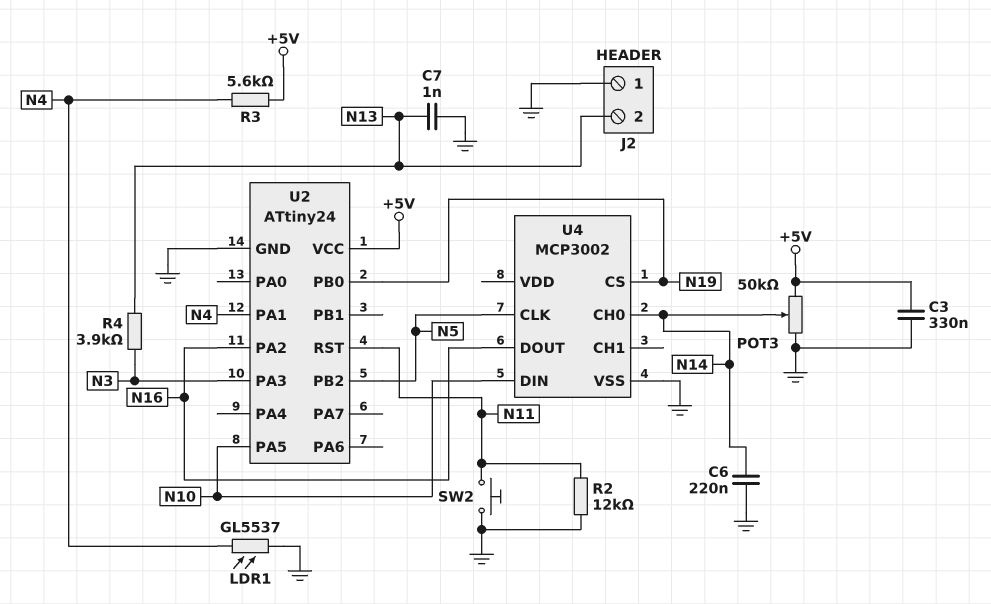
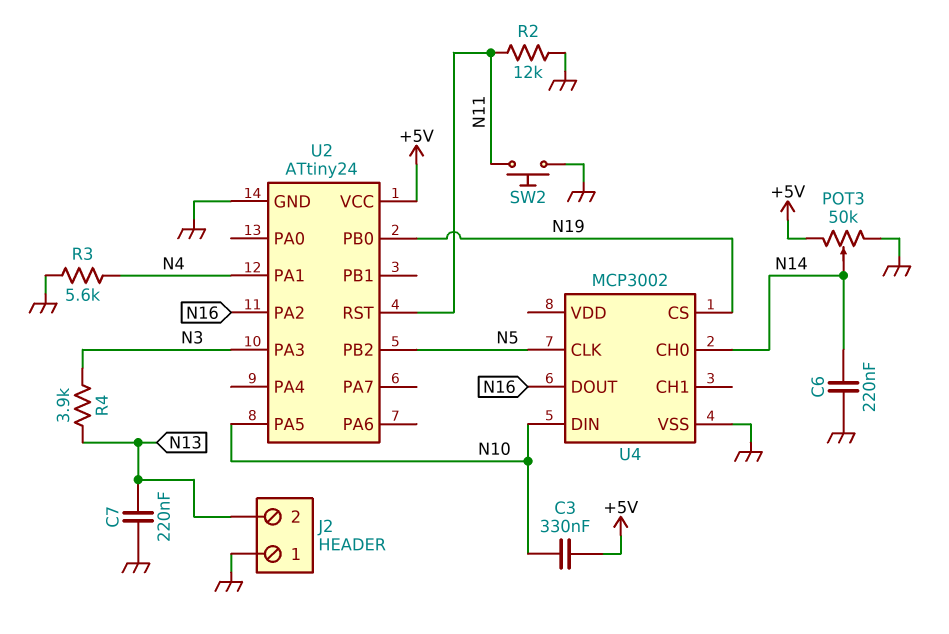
C3: 330nF (+5V, GND) -> 330nF (+5V, N10)
C7: 1nF (GND, N13) -> 220nF (GND, N13)
LDR1: GL5537 (GND, N4) -> none
R3: 5.6k (+5V, N4) -> 5.6k (GND, N4)

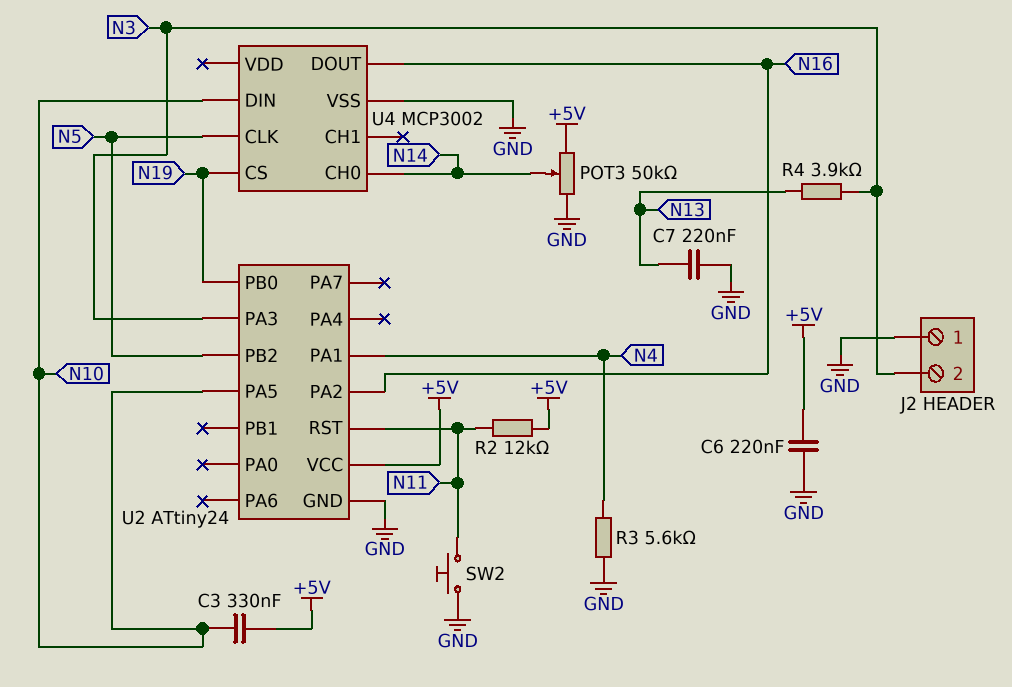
C6: 220nF (GND, N14) -> 220nF (+5V, GND)
J2 pin 2: N13 -> N3
R2: 12k (GND, N11) -> 12k (+5V, N11)

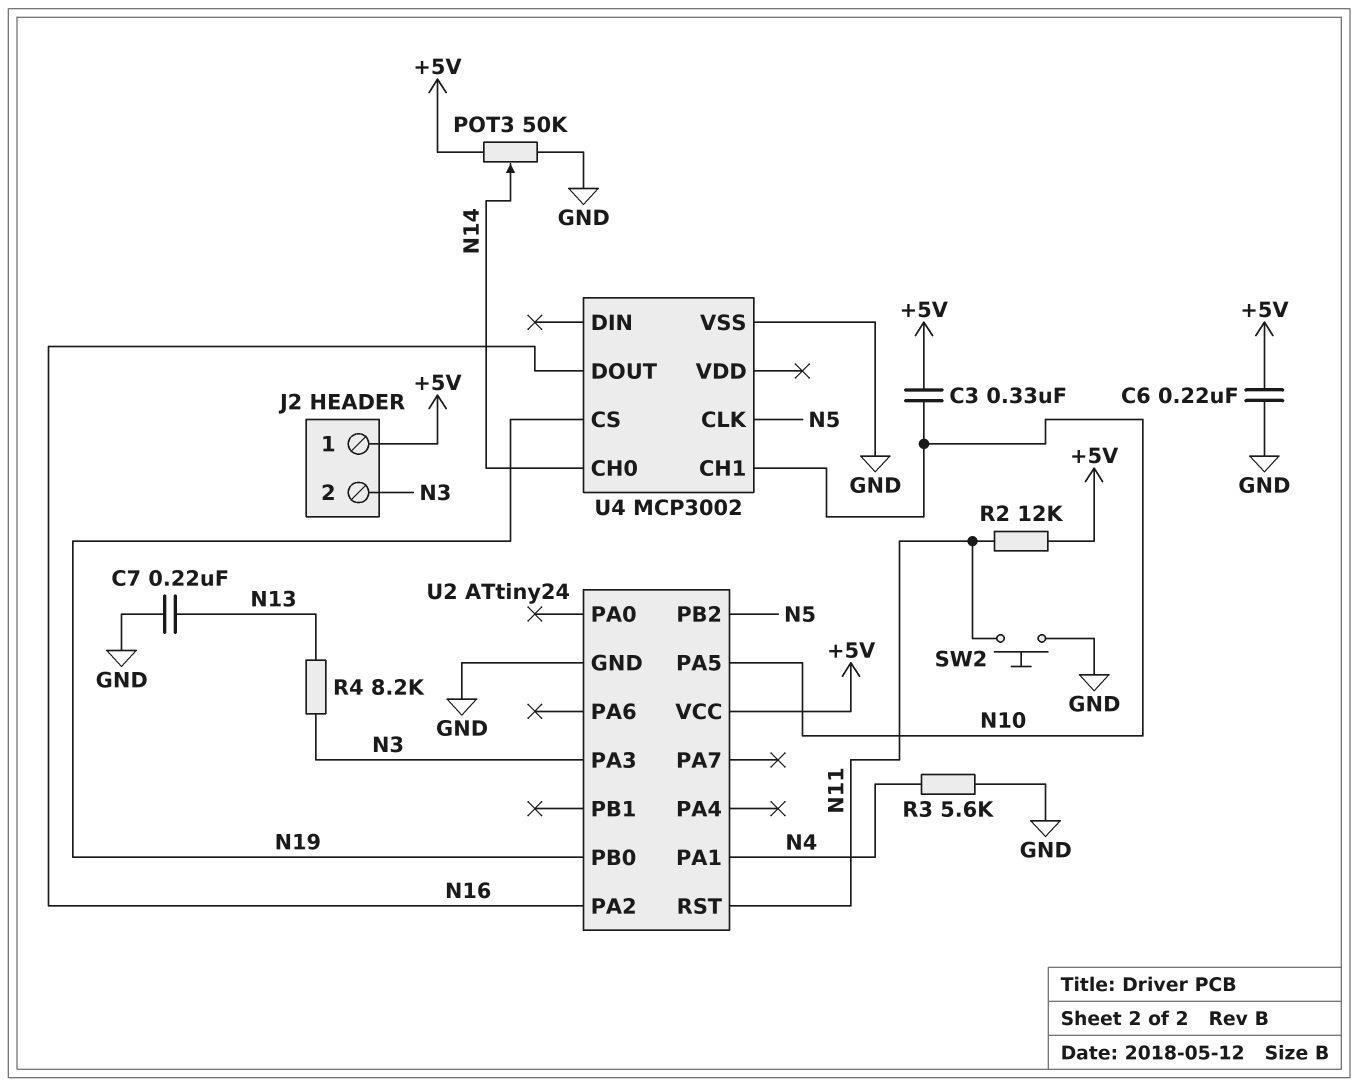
J2 pin 1: GND -> +5V
R4: 3.9k (N3, N13) -> 8.2k (N3, N13)
U4 pin CH1: none -> N10
U4 pin DIN: N10 -> none

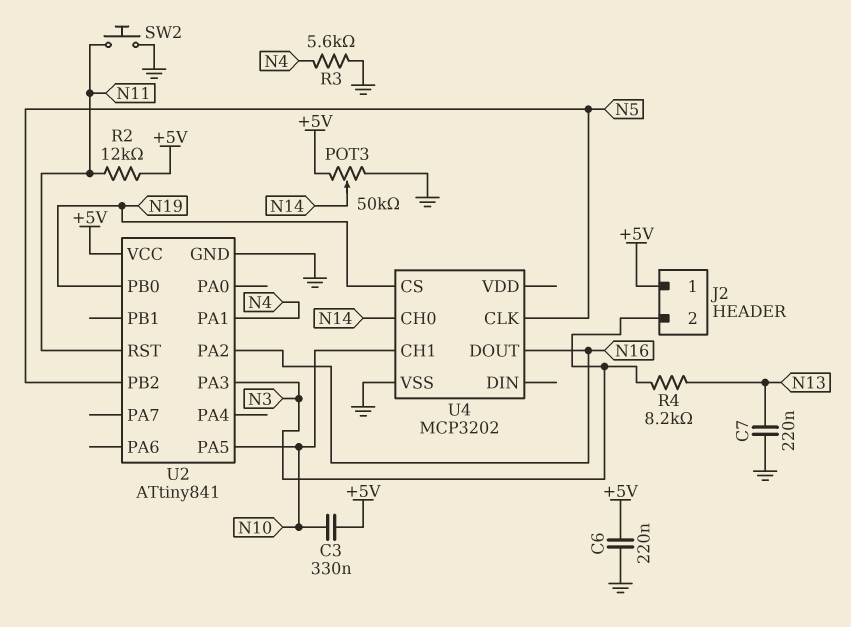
U2: ATtiny24 -> ATtiny841
U4: MCP3002 -> MCP3202

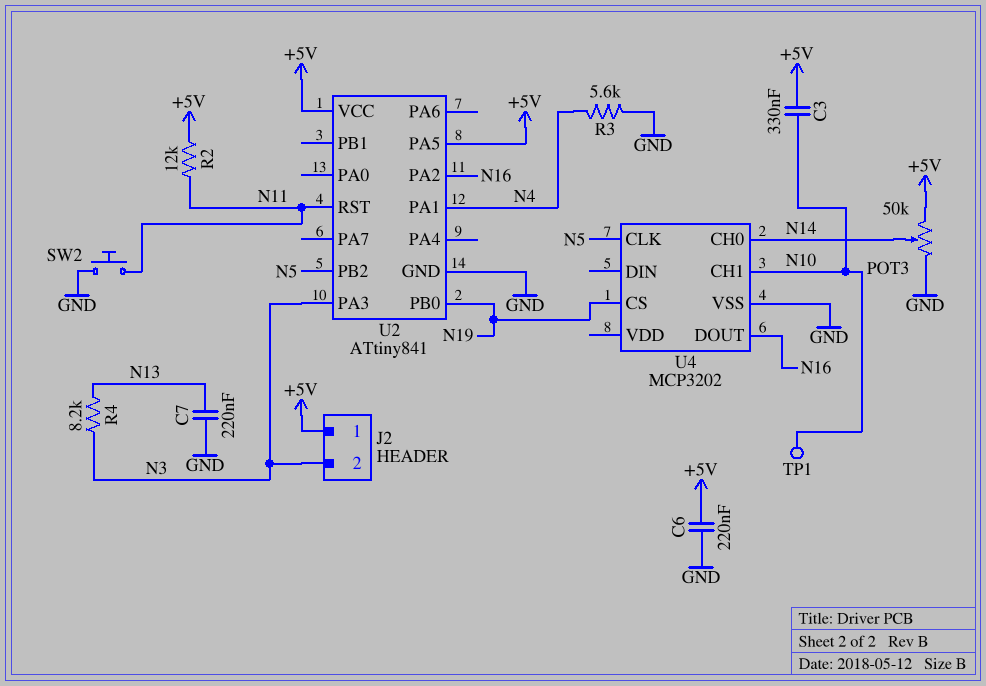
TP1: none -> test point (N10)
U2 pin PA5: N10 -> +5V

